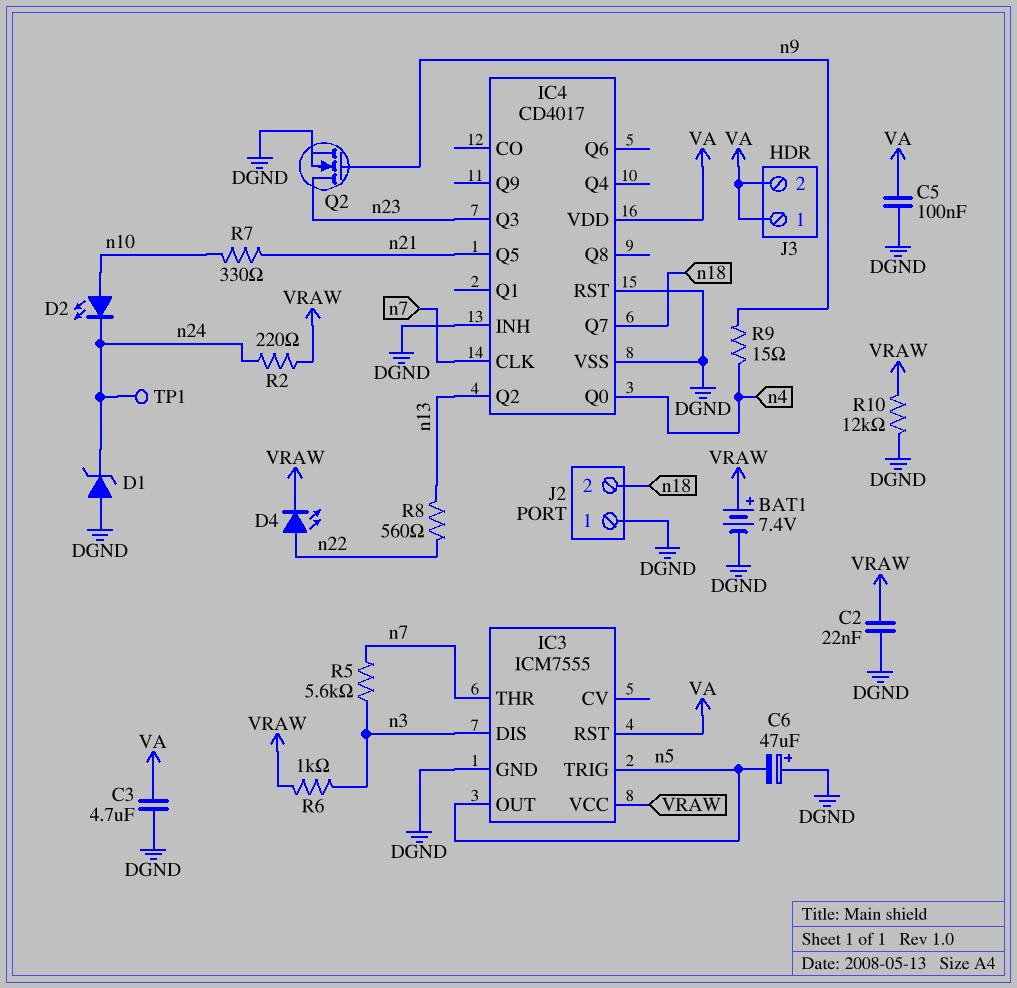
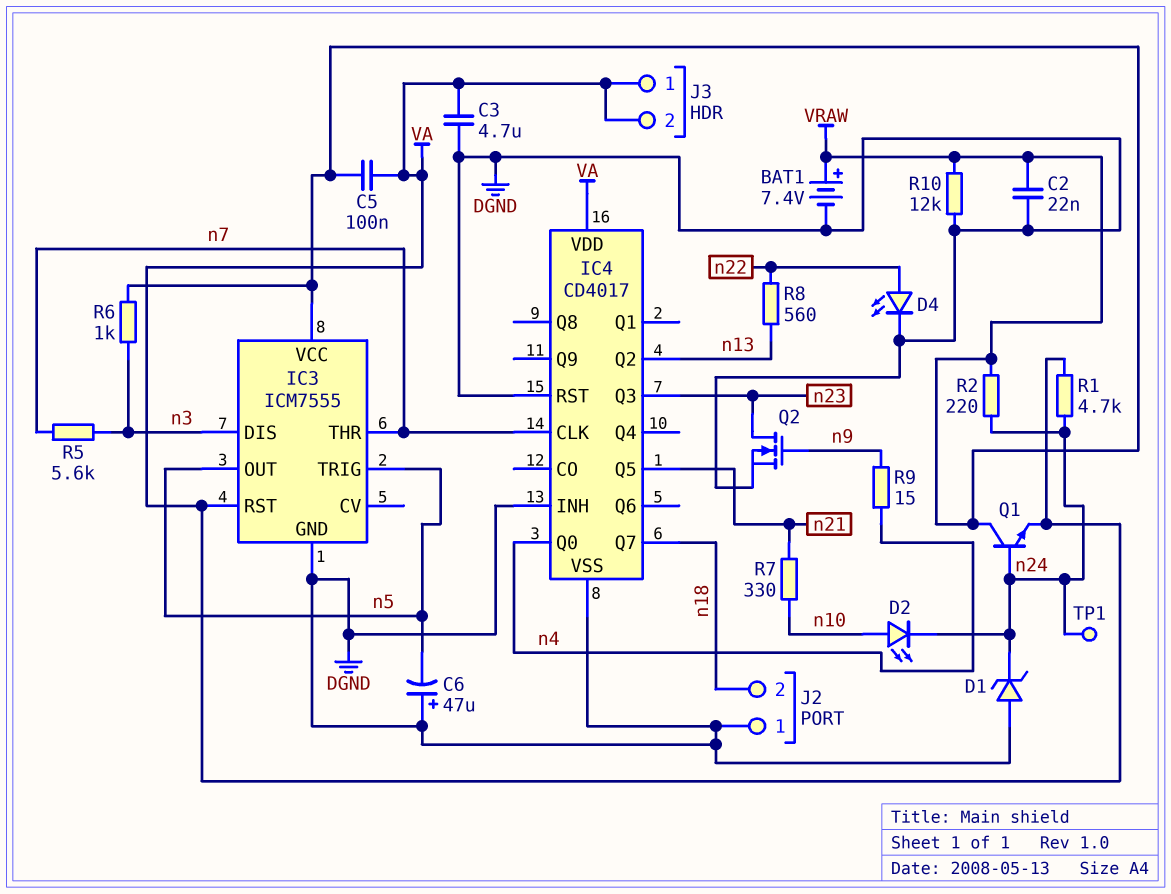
C5: 100nF (DGND, VA) -> 100nF (VA, VRAW)
D4: LED (A n22, K VRAW) -> LED (A n22, K DGND)
Q1: none -> NPN (B n24, C VRAW, E VA)
R1: none -> 4.7k (VA, n24)

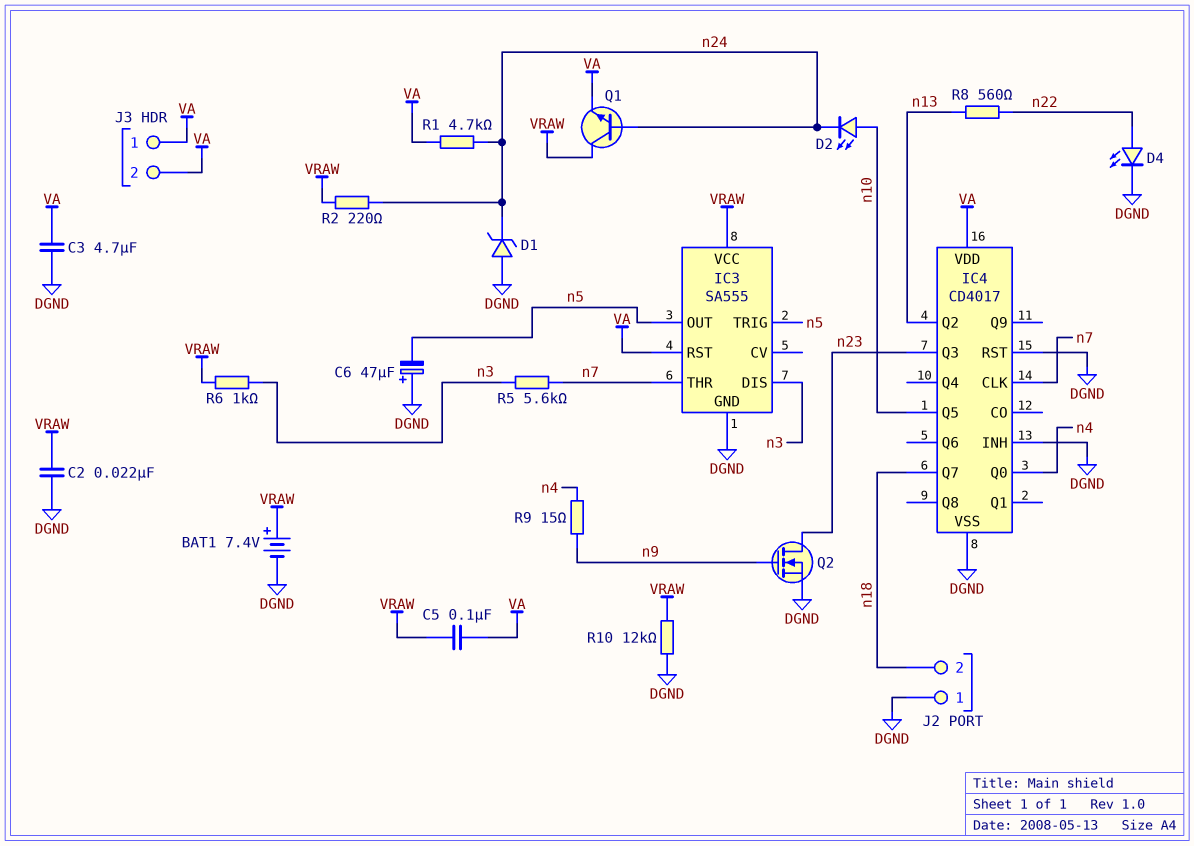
IC3: ICM7555 -> SA555
IC4 pin Q5: n21 -> n10
R7: 330 (n10, n21) -> none
TP1: test point (n24) -> none

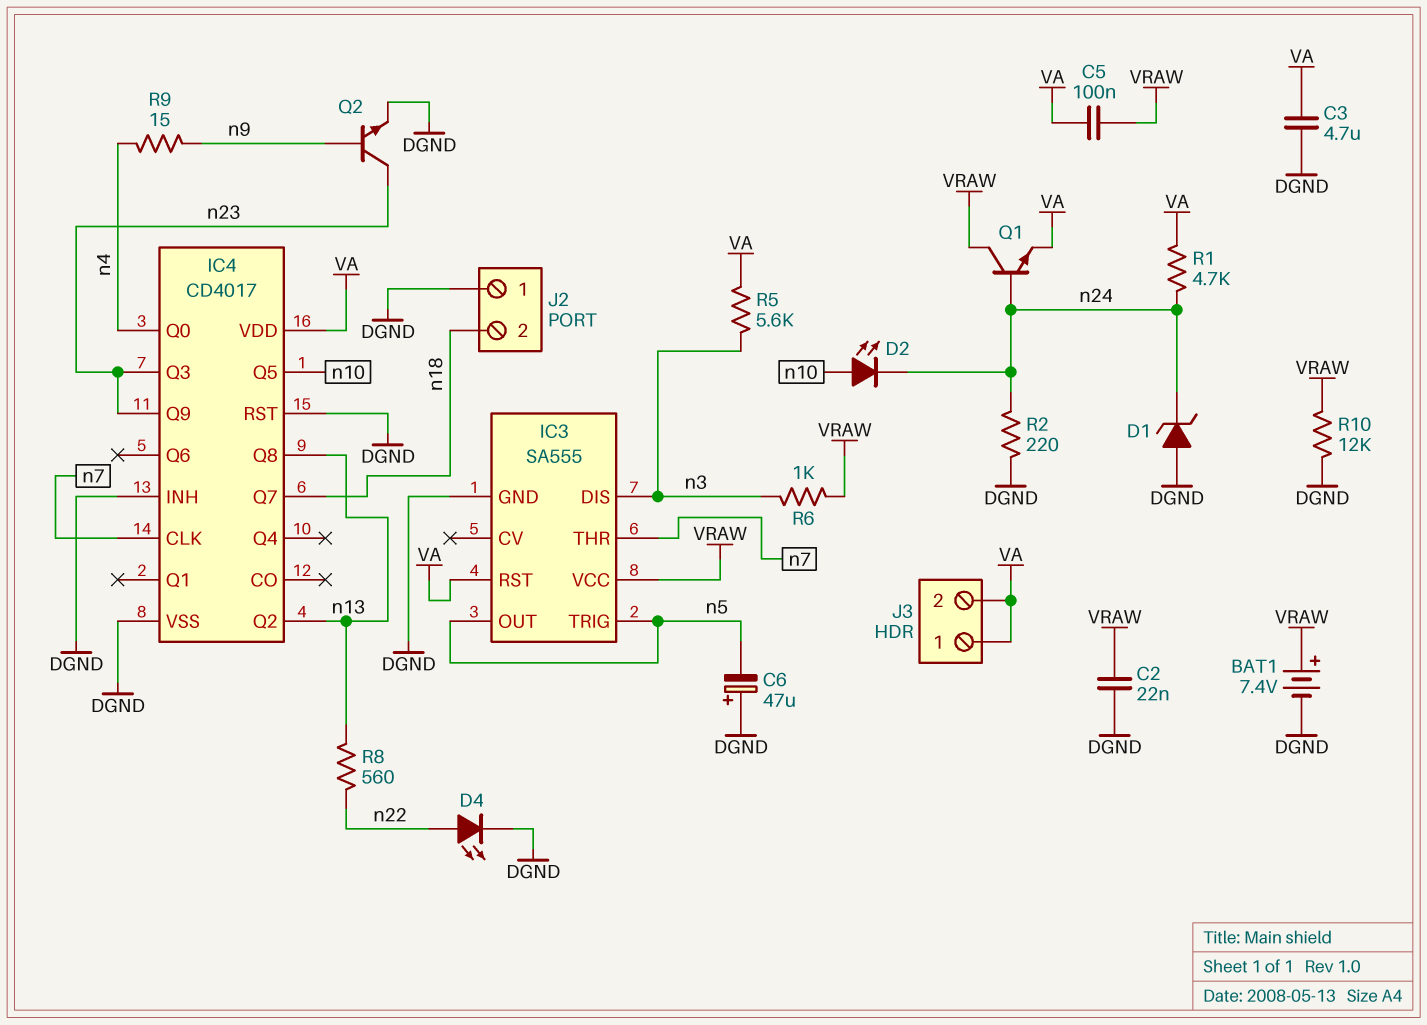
IC4 pin Q8: none -> n13
IC4 pin Q9: none -> n23
Q2: NMOS (G n9, D n23, S DGND) -> NPN (B n9, C n23, E DGND)
R2: 220 (VRAW, n24) -> 220 (DGND, n24)
R5: 5.6k (n3, n7) -> 5.6k (VA, n3)

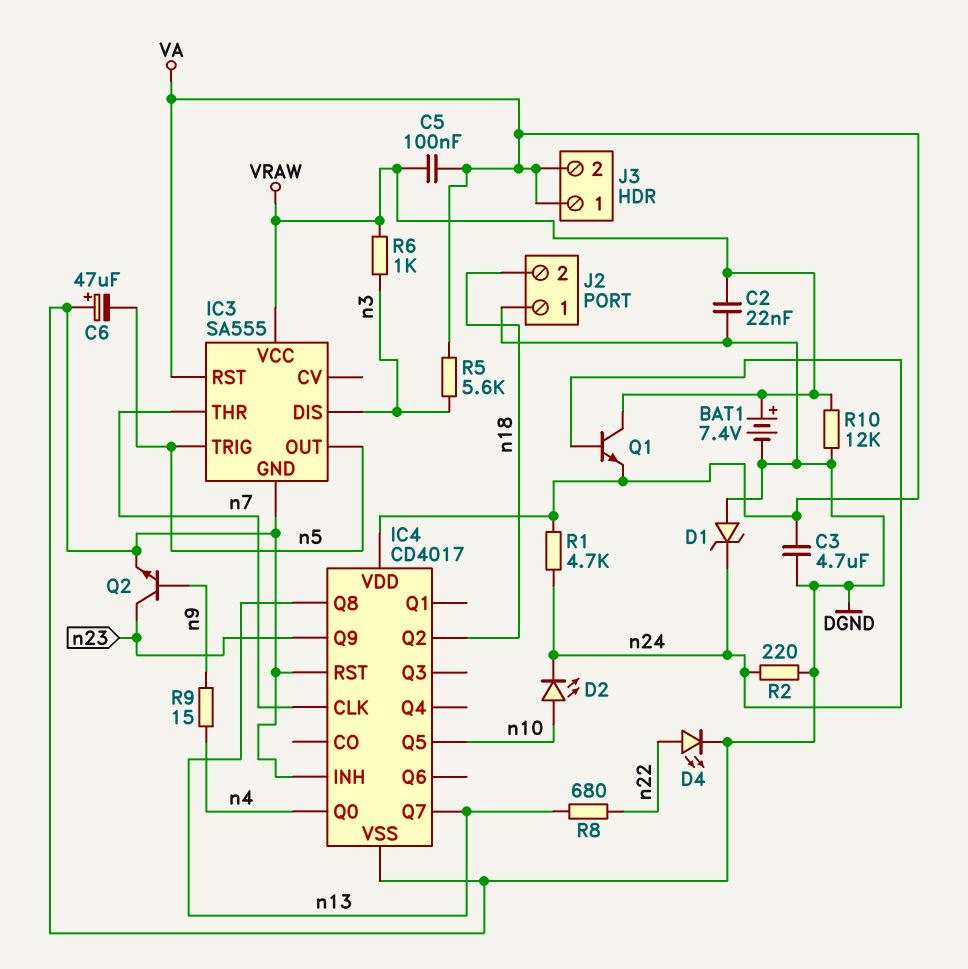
IC4 pin Q2: n13 -> n18
IC4 pin Q3: n23 -> none
IC4 pin Q7: n18 -> n13
R8: 560 (n13, n22) -> 680 (n13, n22)

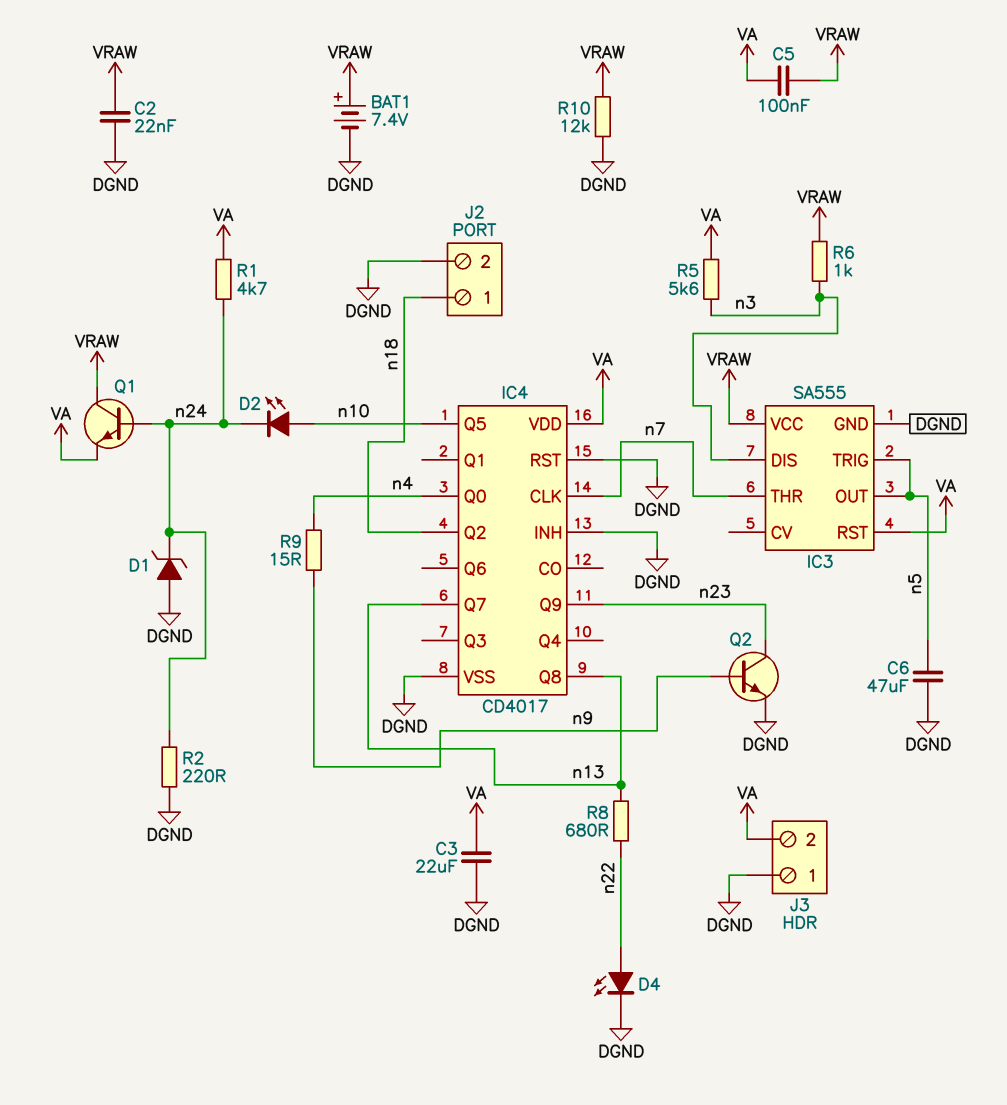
C3: 4.7uF (DGND, VA) -> 22uF (DGND, VA)
C6: 47uF (plus DGND, minus n5) -> 47uF (DGND, n5)
J2 pin 1: DGND -> n18
J2 pin 2: n18 -> DGND
J3 pin 1: VA -> DGND

